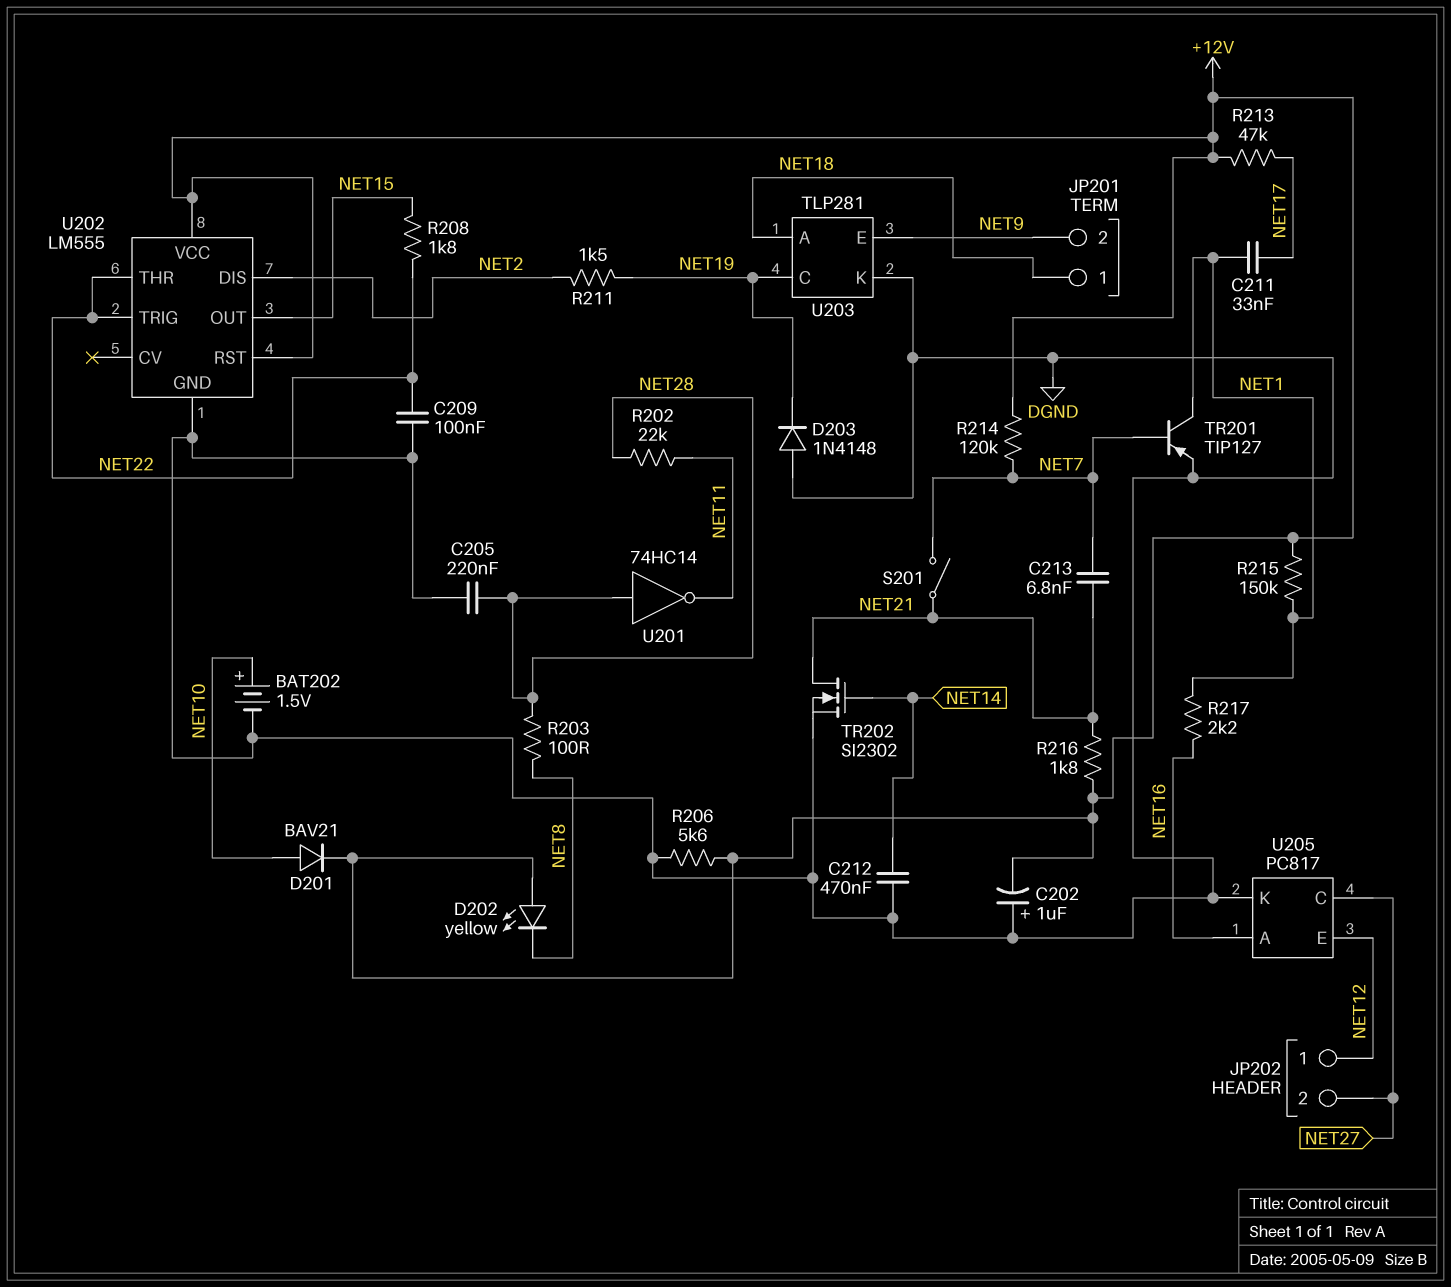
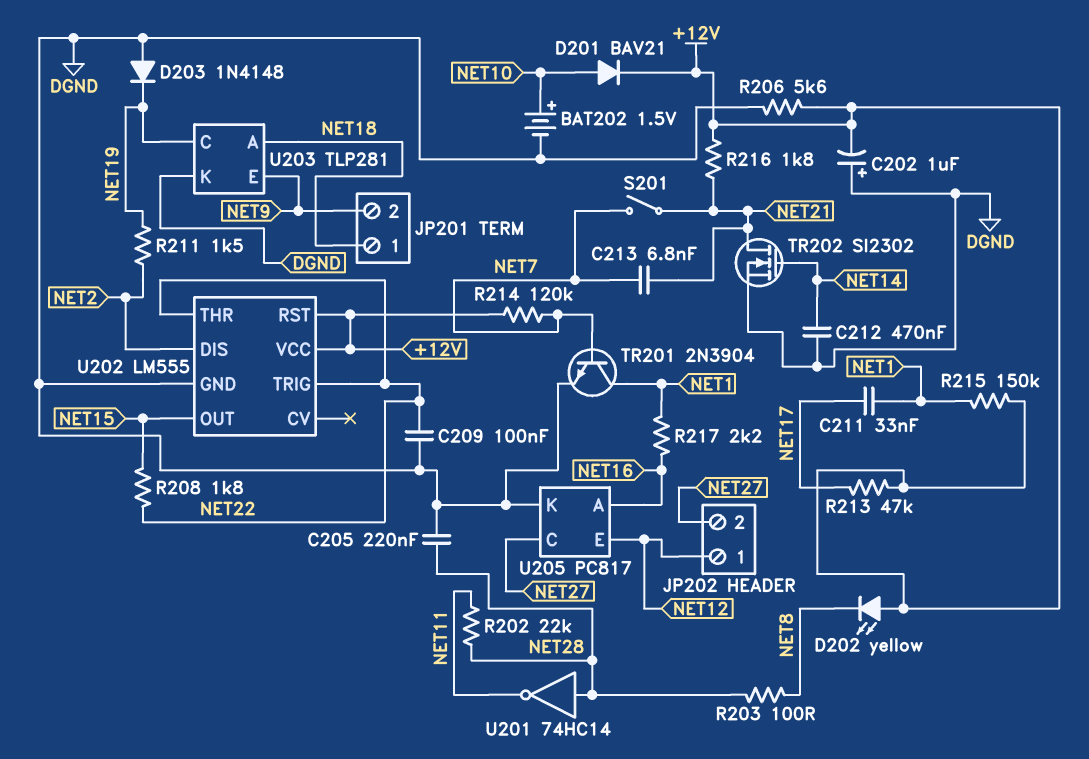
TR201: PNP TIP127 (B NET7, C NET1, E DGND) -> NPN 2N3904 (B NET7, C NET1, E DGND)

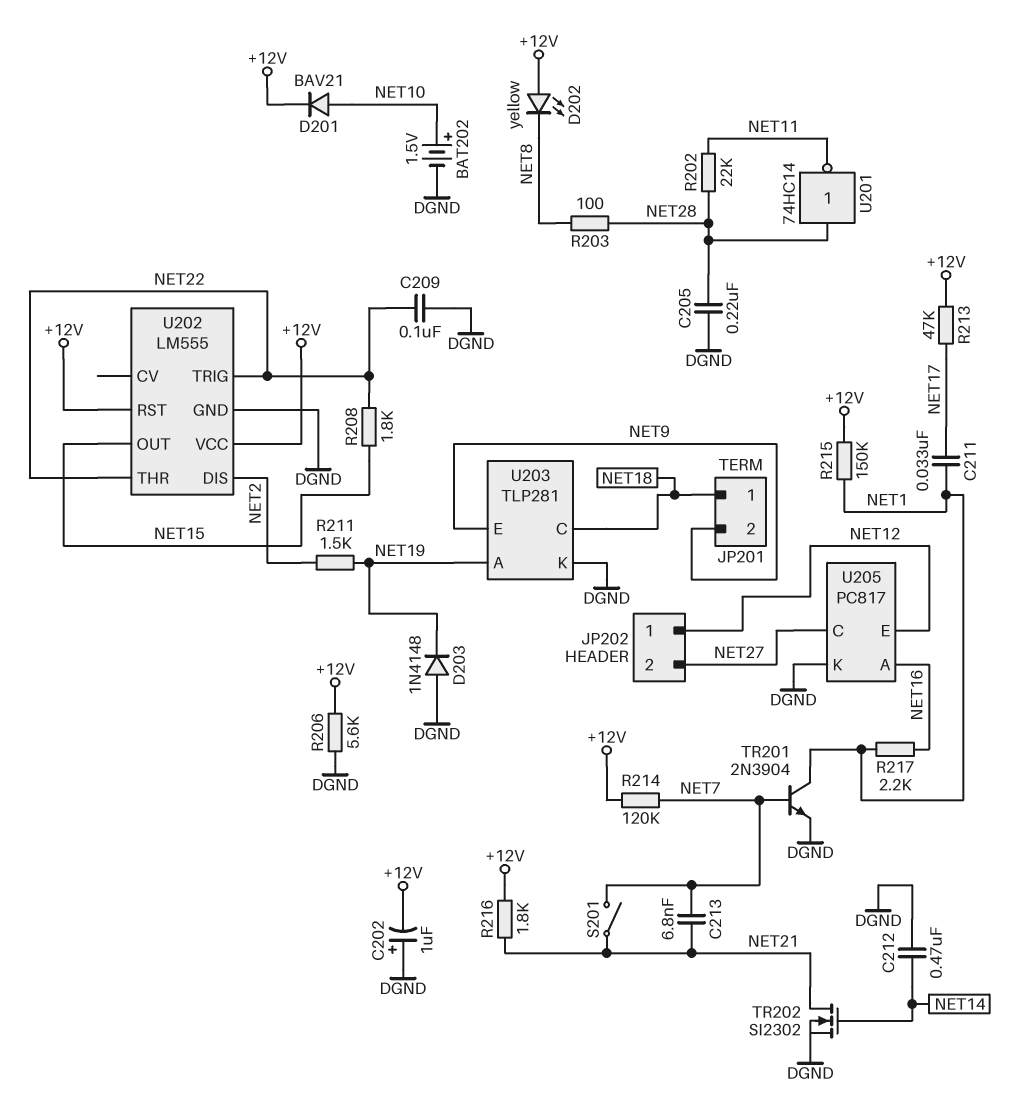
U203 pin A: NET18 -> NET19
U203 pin C: NET19 -> NET18

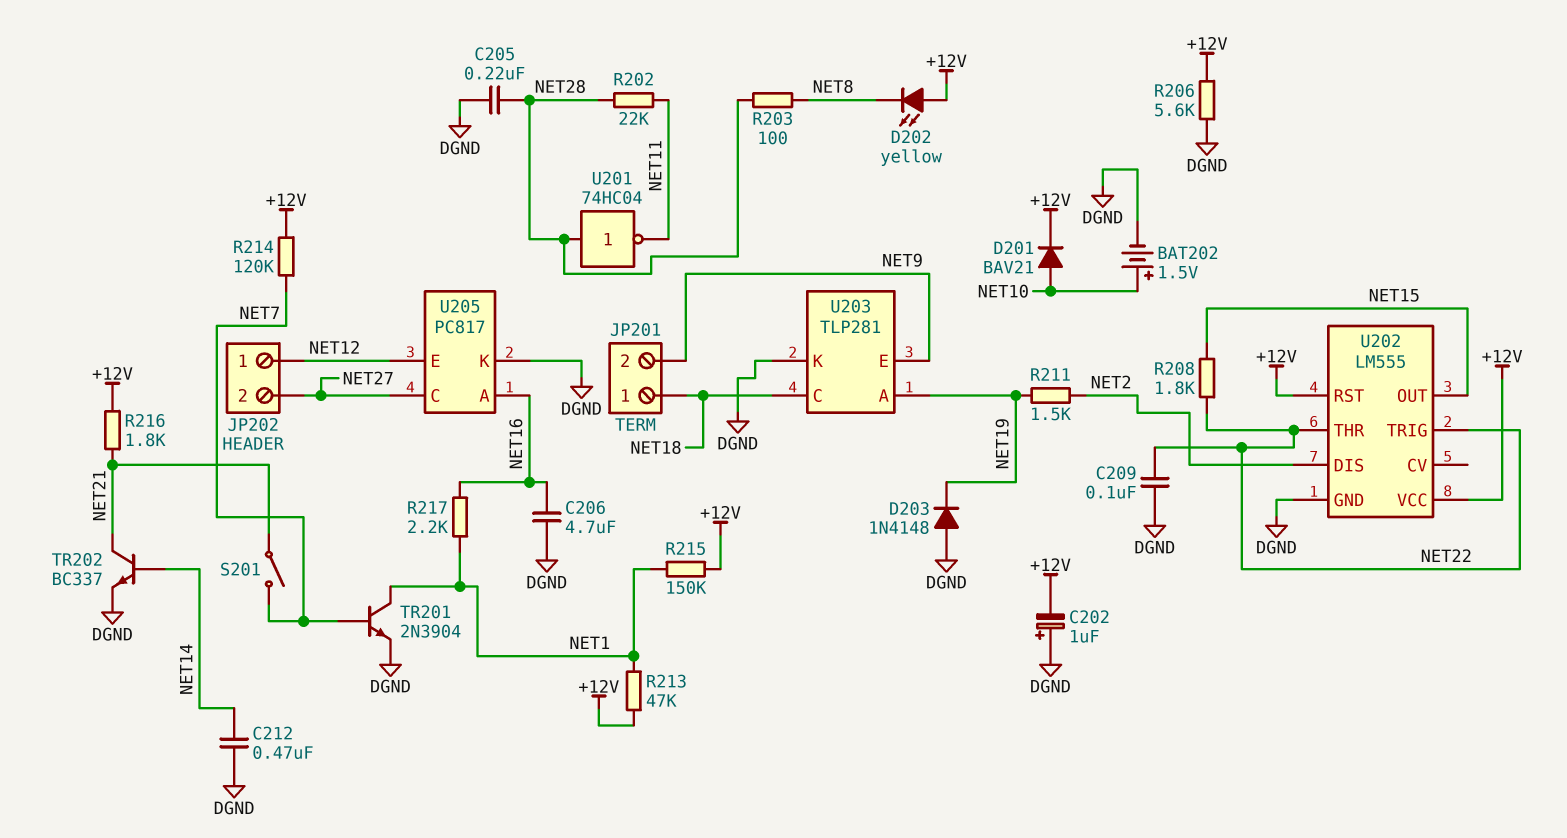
C206: none -> 4.7uF (DGND, NET16)
C211: 33nF (NET1, NET17) -> none
C213: 6.8nF (NET7, NET21) -> none
R213: 47k (+12V, NET17) -> 47k (+12V, NET1)
TR202: NMOS SI2302 (G NET14, D NET21, S DGND) -> NPN BC337 (B NET14, C NET21, E DGND)
U201: NOT 74HC14 (in NET28, out NET11) -> NOT 74HC04 (in NET28, out NET11)

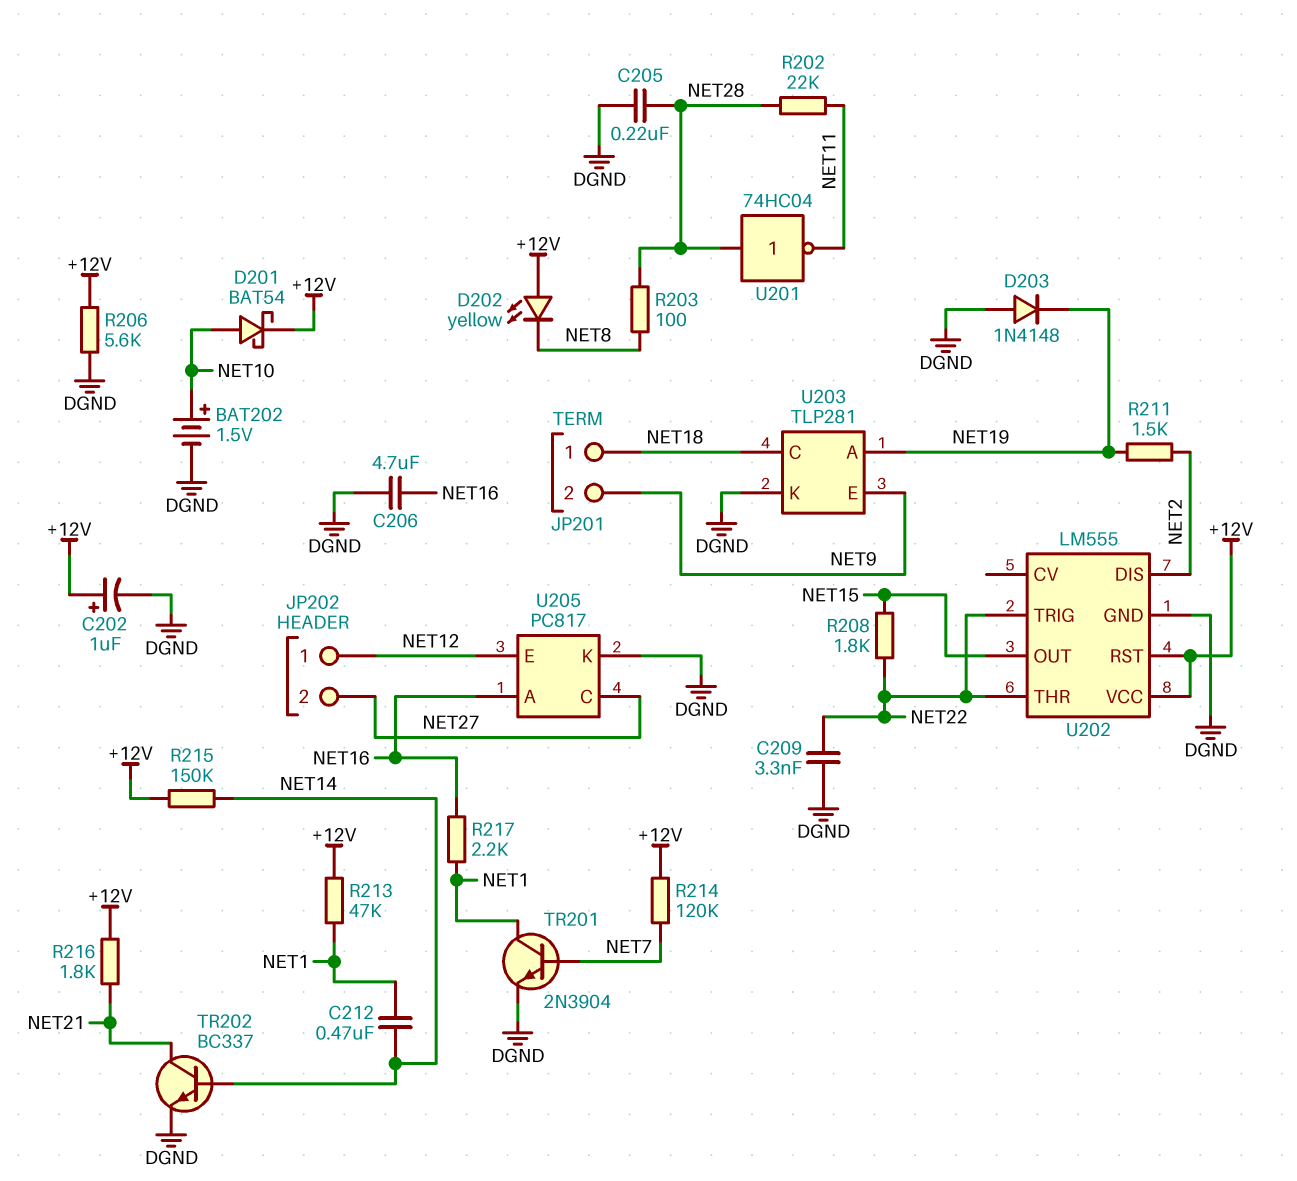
C202: 1uF (plus DGND, minus +12V) -> 1uF (plus +12V, minus DGND)
C209: 100nF (DGND, NET22) -> 3.3nF (DGND, NET22)
C212: 470nF (DGND, NET14) -> 470nF (NET1, NET14)
D201: diode BAV21 (A NET10, K +12V) -> schottky BAT54 (A NET10, K +12V)
R215: 150k (+12V, NET1) -> 150k (+12V, NET14)
S201: switch (NET7, NET21) -> none

